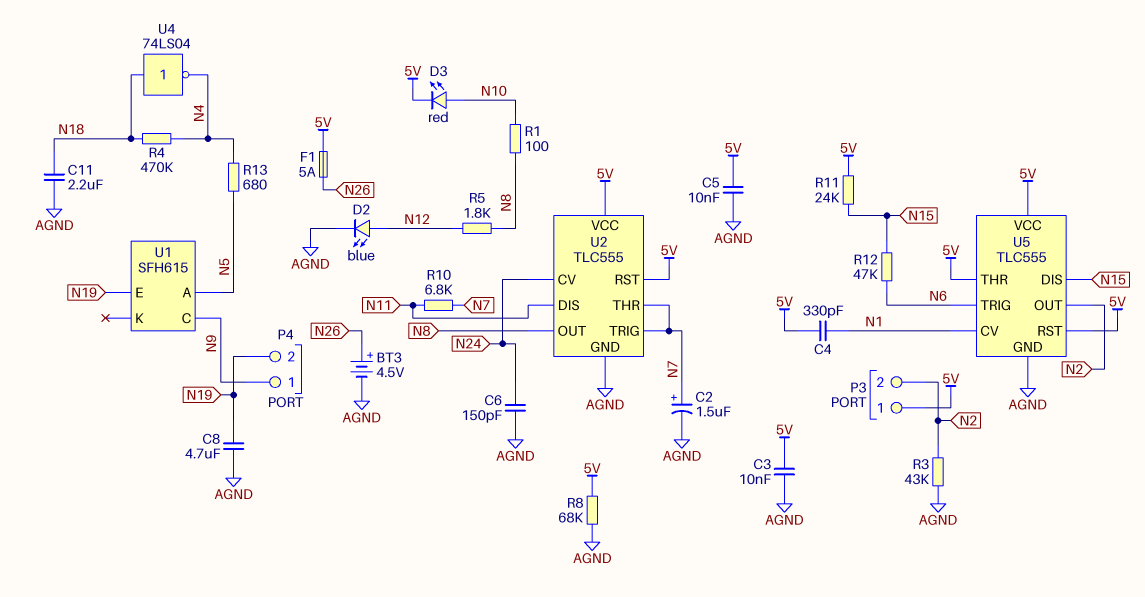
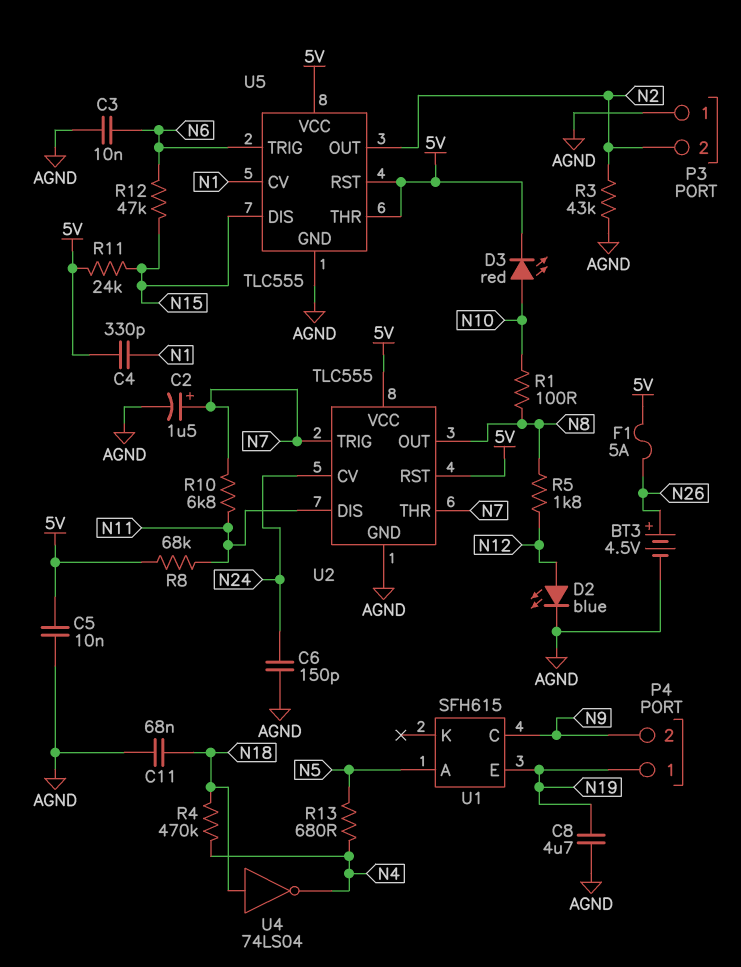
C3: 10nF (5V, AGND) -> 10nF (AGND, N6)
C11: 2.2uF (AGND, N18) -> 68nF (AGND, N18)
P3 pin 1: 5V -> AGND
P4 pin 1: N9 -> N19
P4 pin 2: N19 -> N9
R8: 68k (5V, AGND) -> 68k (5V, N11)

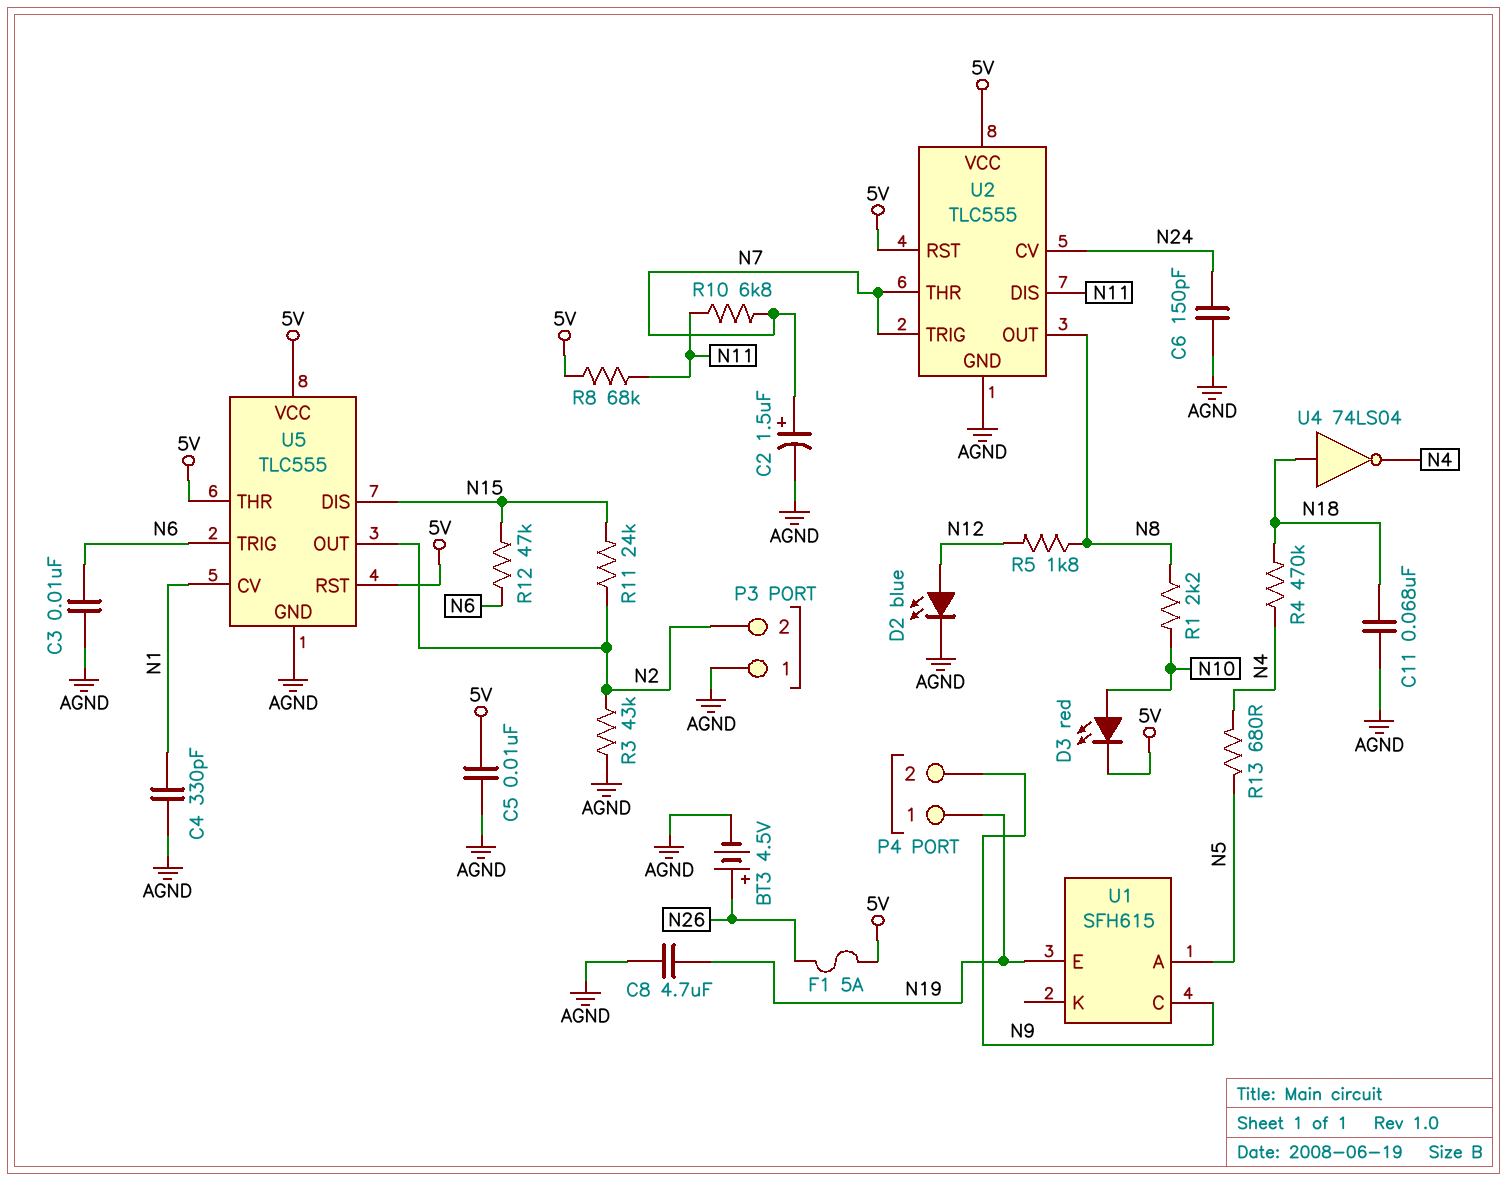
C4: 330pF (5V, N1) -> 330pF (AGND, N1)
R1: 100 (N8, N10) -> 2.2k (N8, N10)
R11: 24k (5V, N15) -> 24k (N2, N15)

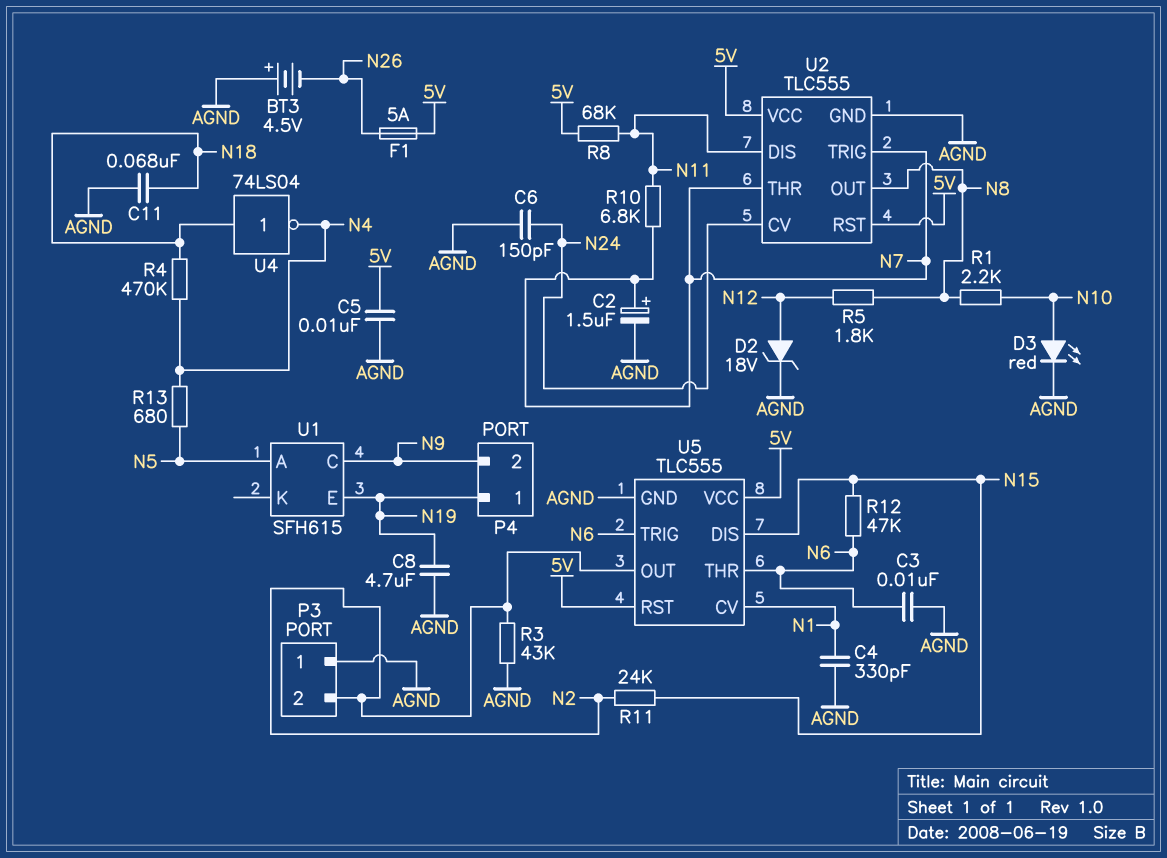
BT3: 4.5V (plus N26, minus AGND) -> 4.5V (plus AGND, minus N26)
D2: LED blue (A N12, K AGND) -> zener 18V (A N12, K AGND)
D3: LED red (A N10, K 5V) -> LED red (A N10, K AGND)
U5 pin THR: 5V -> N6

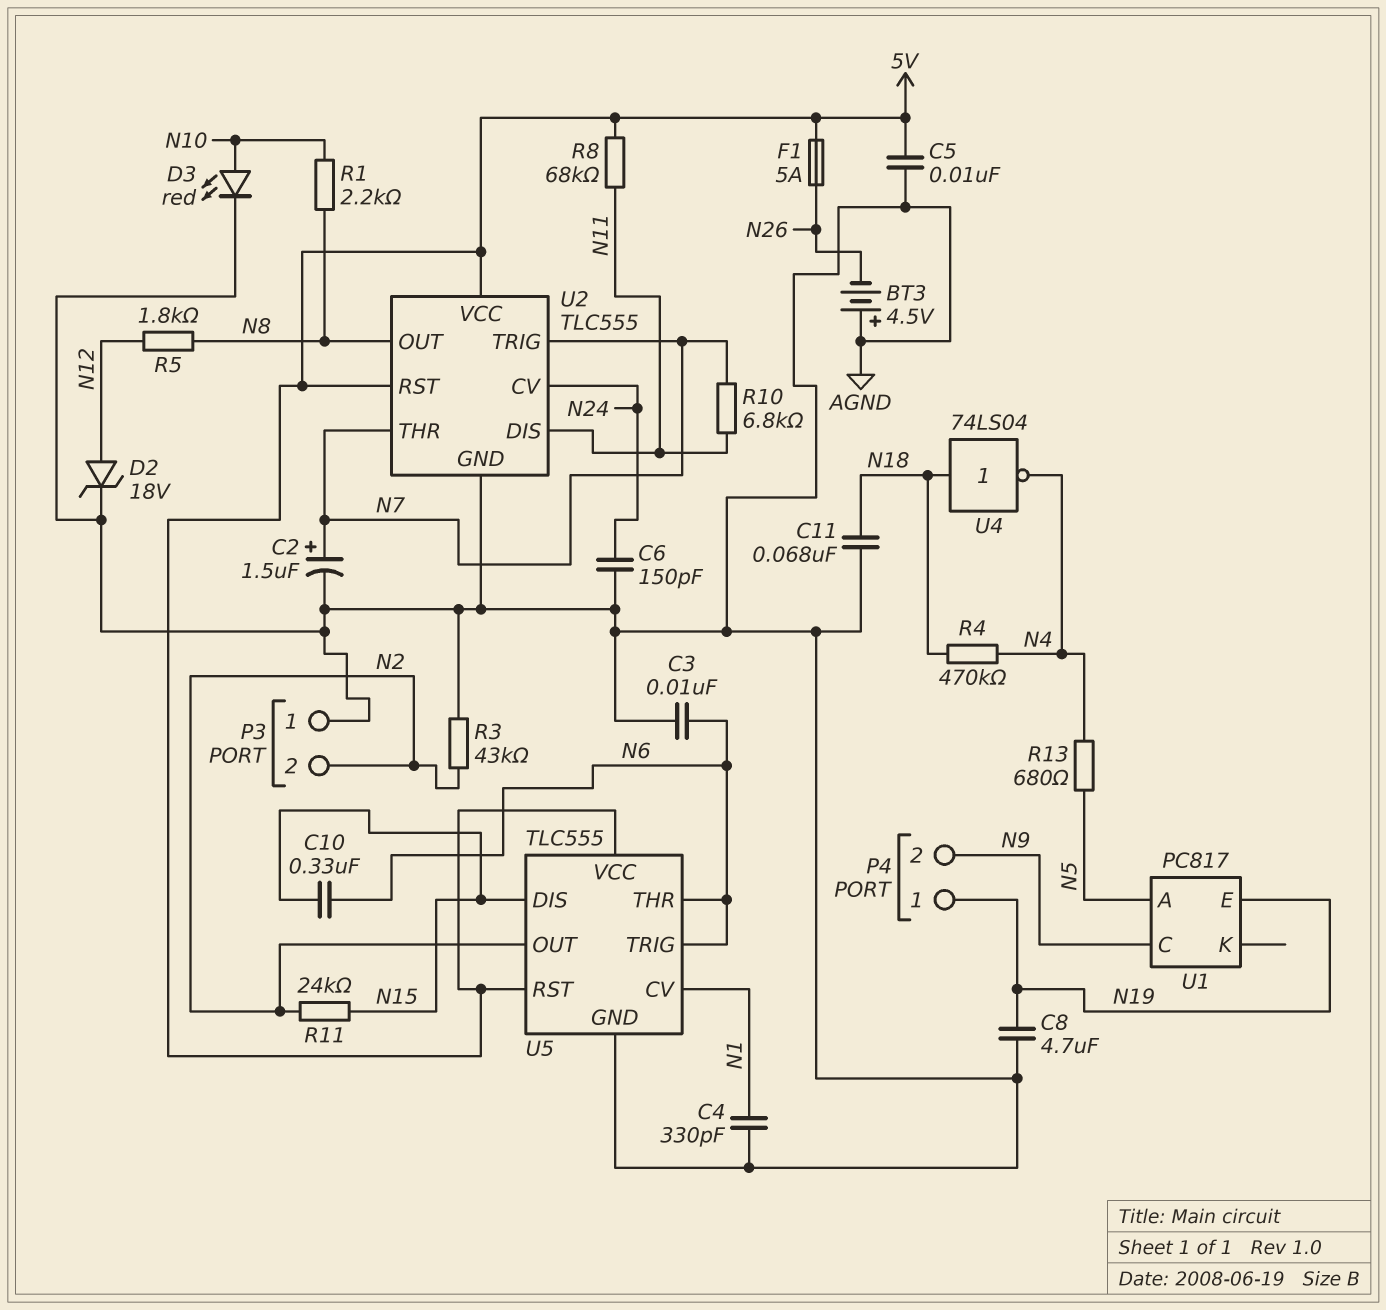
C10: none -> 330nF (N6, N15)
R12: 47k (N6, N15) -> none
U1: SFH615 -> PC817

